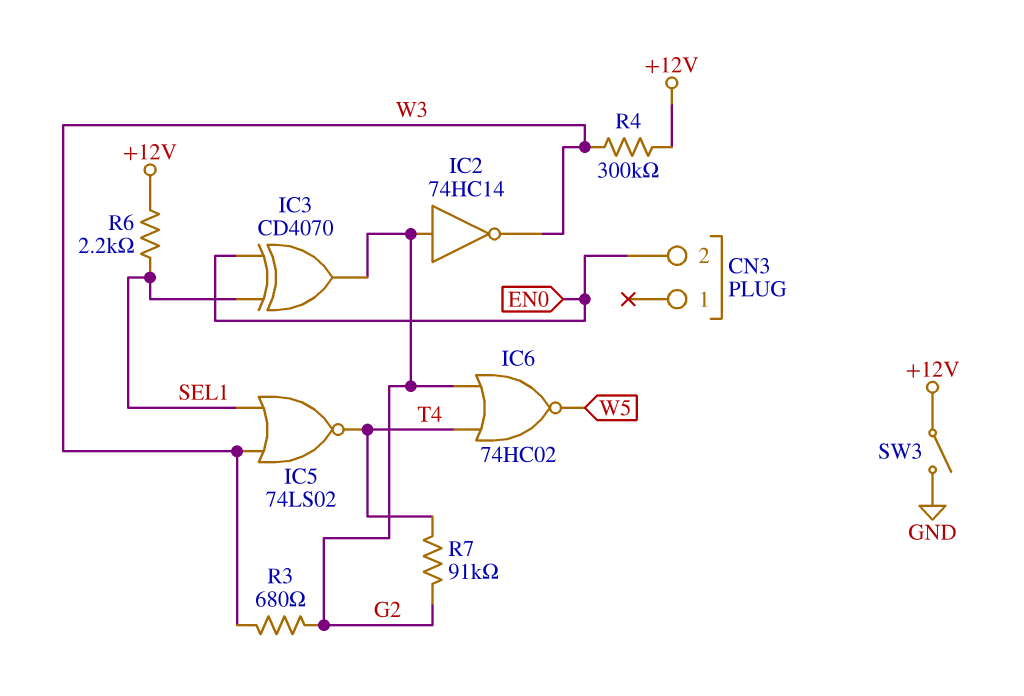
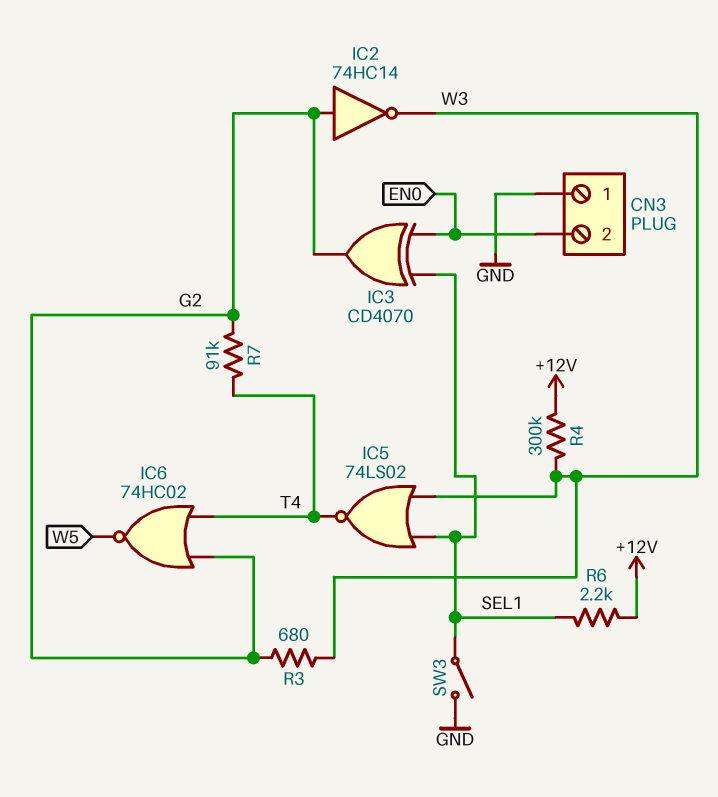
CN3 pin 1: none -> GND
SW3: switch (+12V, GND) -> switch (GND, SEL1)

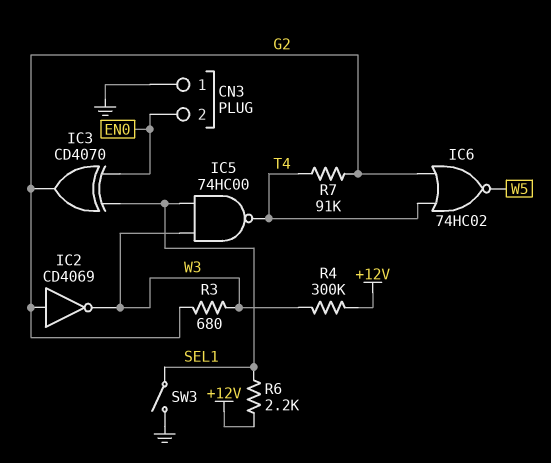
IC2: NOT 74HC14 (in G2, out W3) -> NOT CD4069 (in G2, out W3)
IC5: NOR 74LS02 (in SEL1, in W3, out T4) -> NAND 74HC00 (in SEL1, in W3, out T4)

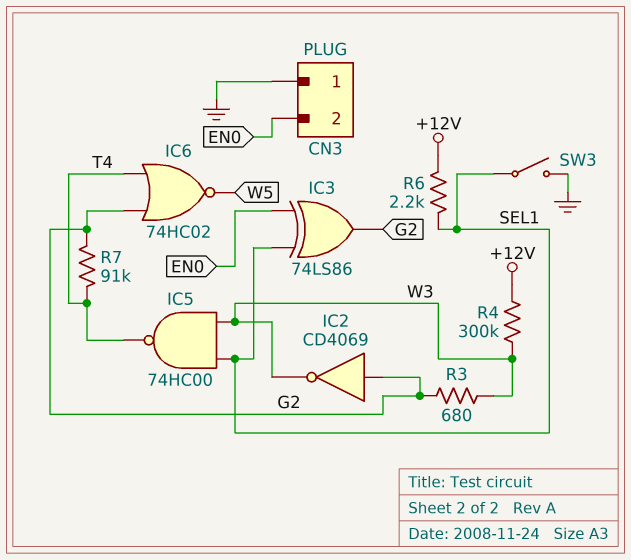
IC3: XOR CD4070 (in EN0, in SEL1, out G2) -> XOR 74LS86 (in EN0, in SEL1, out G2)

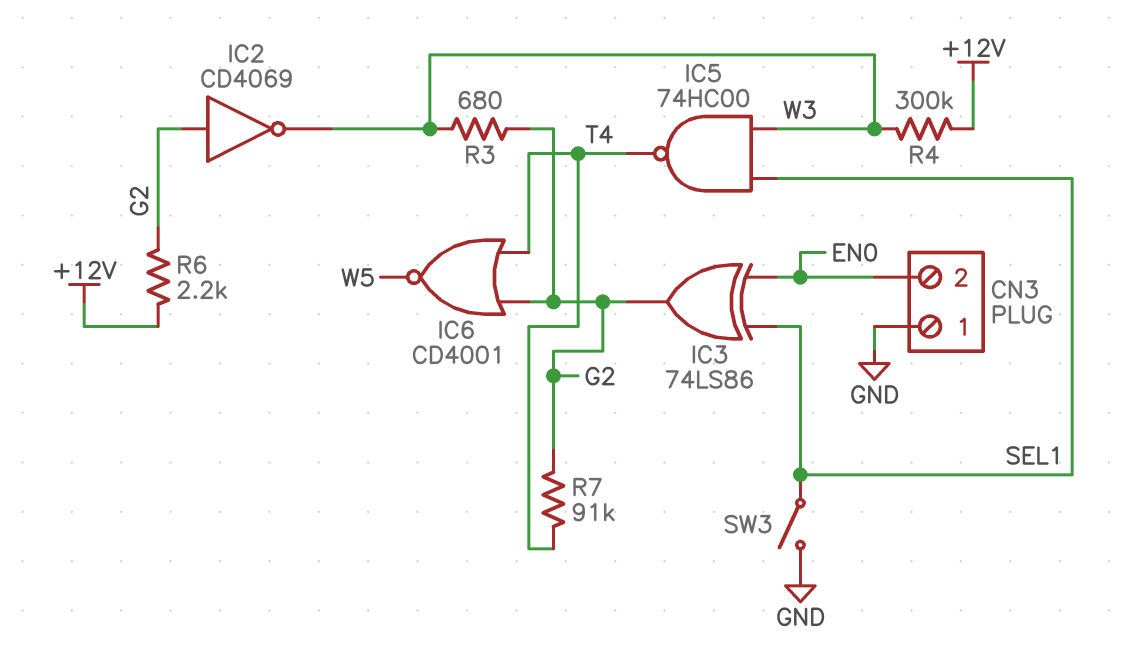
IC6: NOR 74HC02 (in G2, in T4, out W5) -> NOR CD4001 (in G2, in T4, out W5)
R6: 2.2k (+12V, SEL1) -> 2.2k (+12V, G2)

